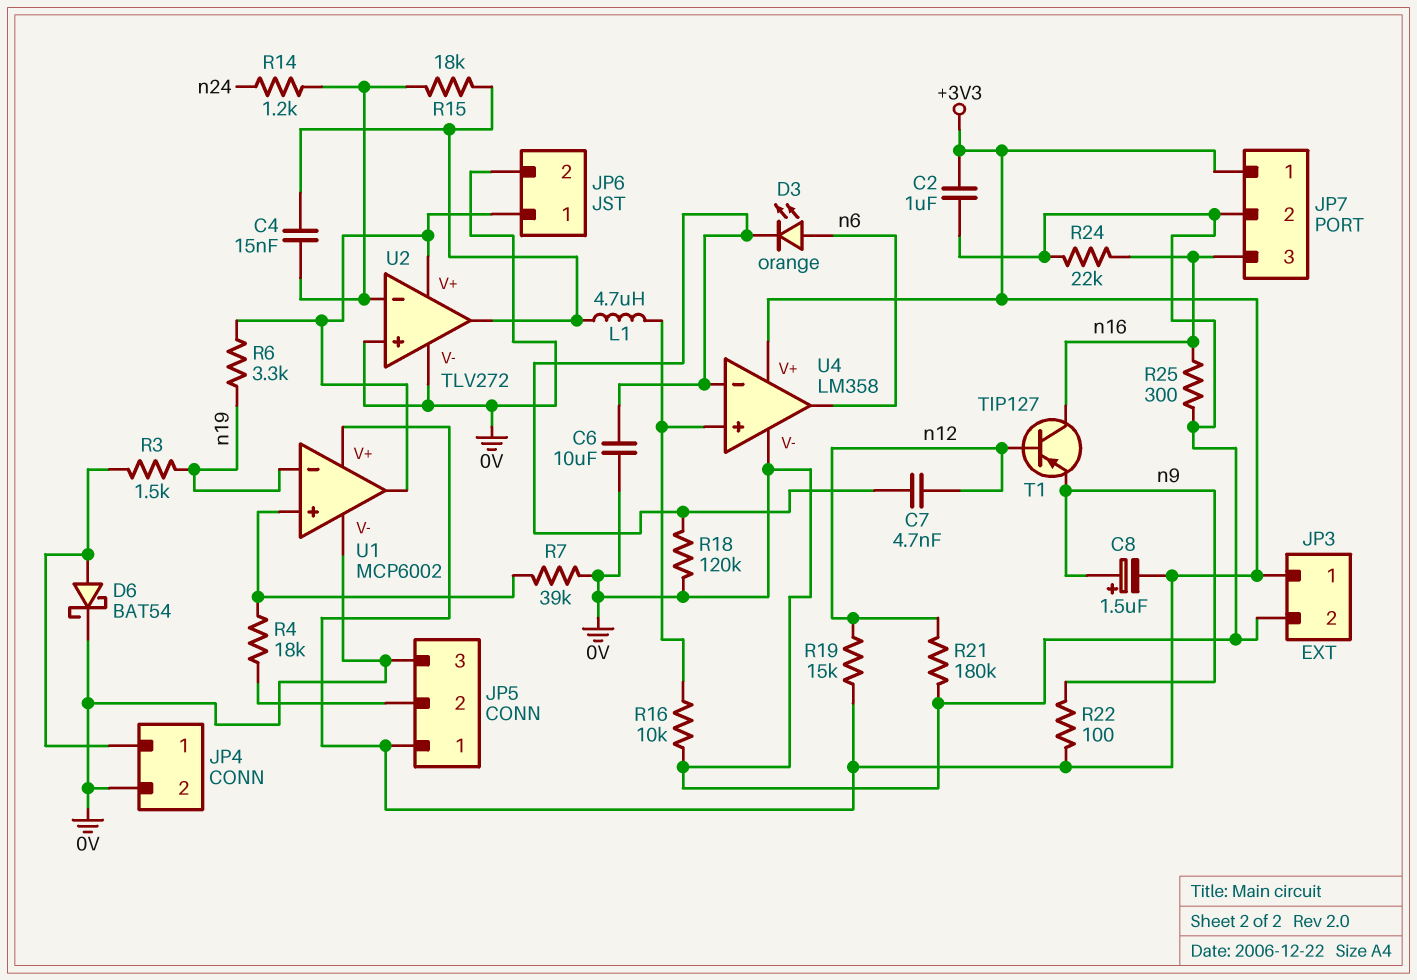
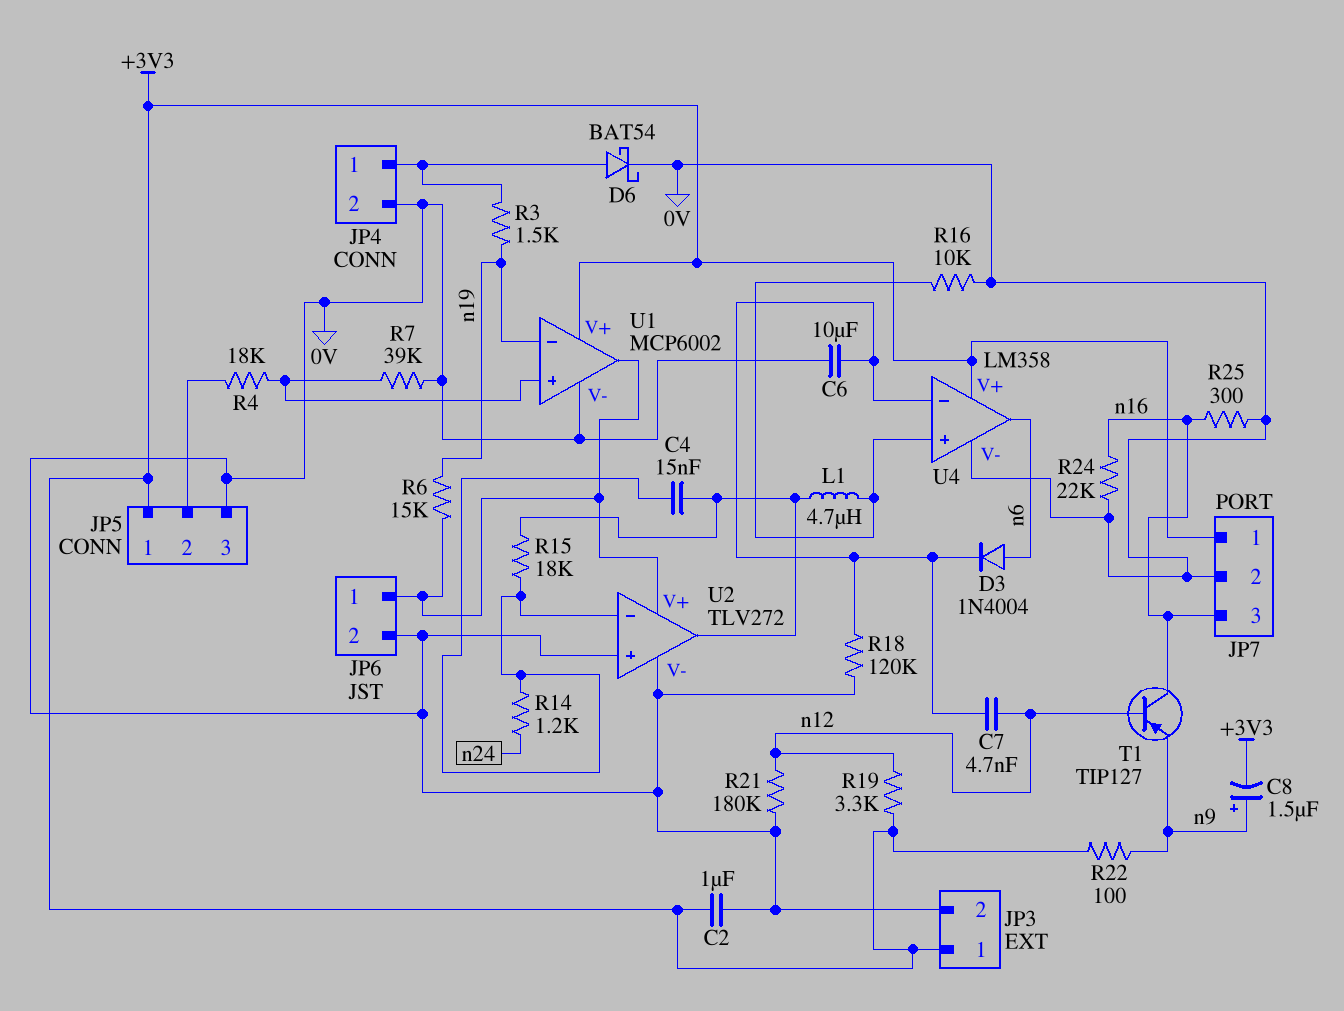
D3: LED orange (A n6, K U4/in-) -> diode 1N4004 (A n6, K U4/in-)
R6: 3.3k (JP6/1, n19) -> 15k (JP6/1, n19)
R19: 15k (+3V3, n12) -> 3.3k (+3V3, n12)

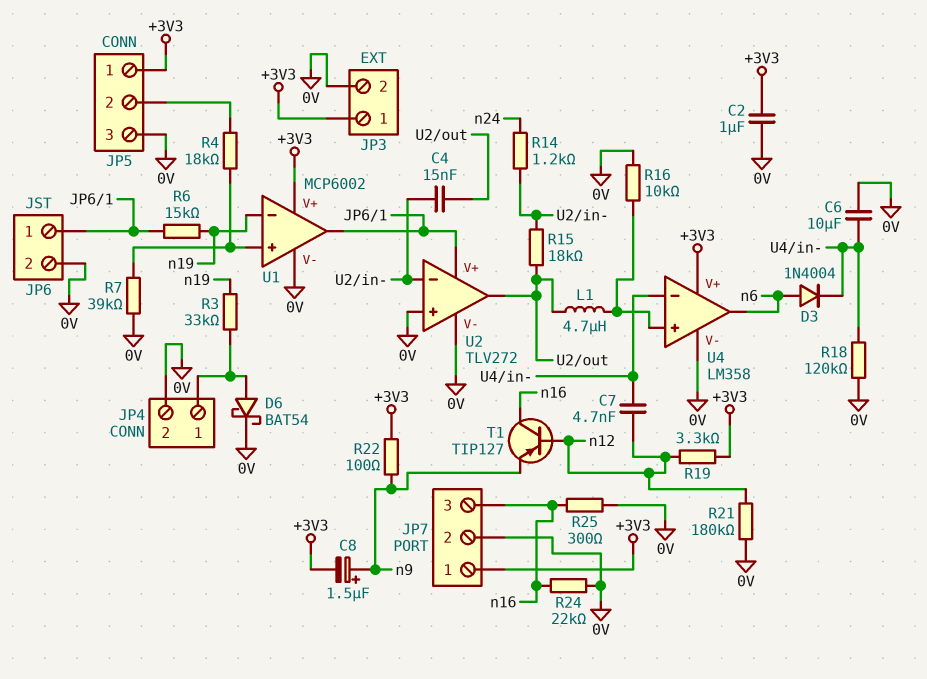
R3: 1.5k (JP4/1, n19) -> 33k (JP4/1, n19)

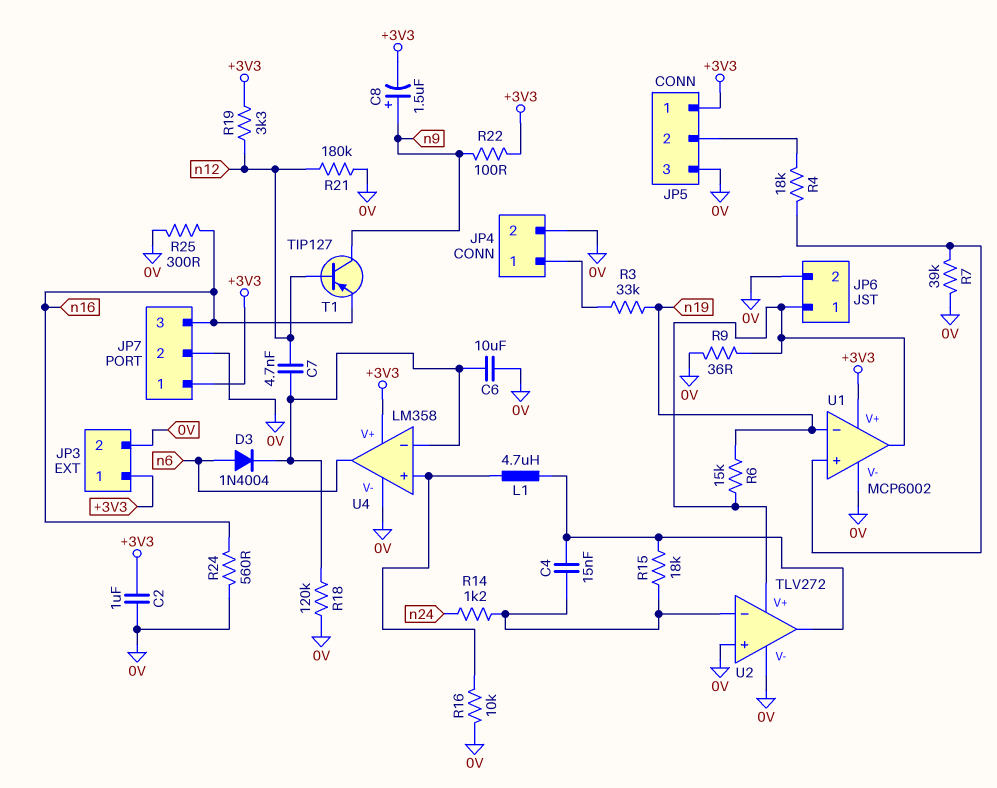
D6: schottky BAT54 (A JP4/1, K 0V) -> none
R9: none -> 36 (0V, JP6/1)
R24: 22k (0V, n16) -> 560 (0V, n16)
T1: PNP TIP127 (B n12, C n16, E n9) -> PNP TIP127 (B n12, C n9, E n16)

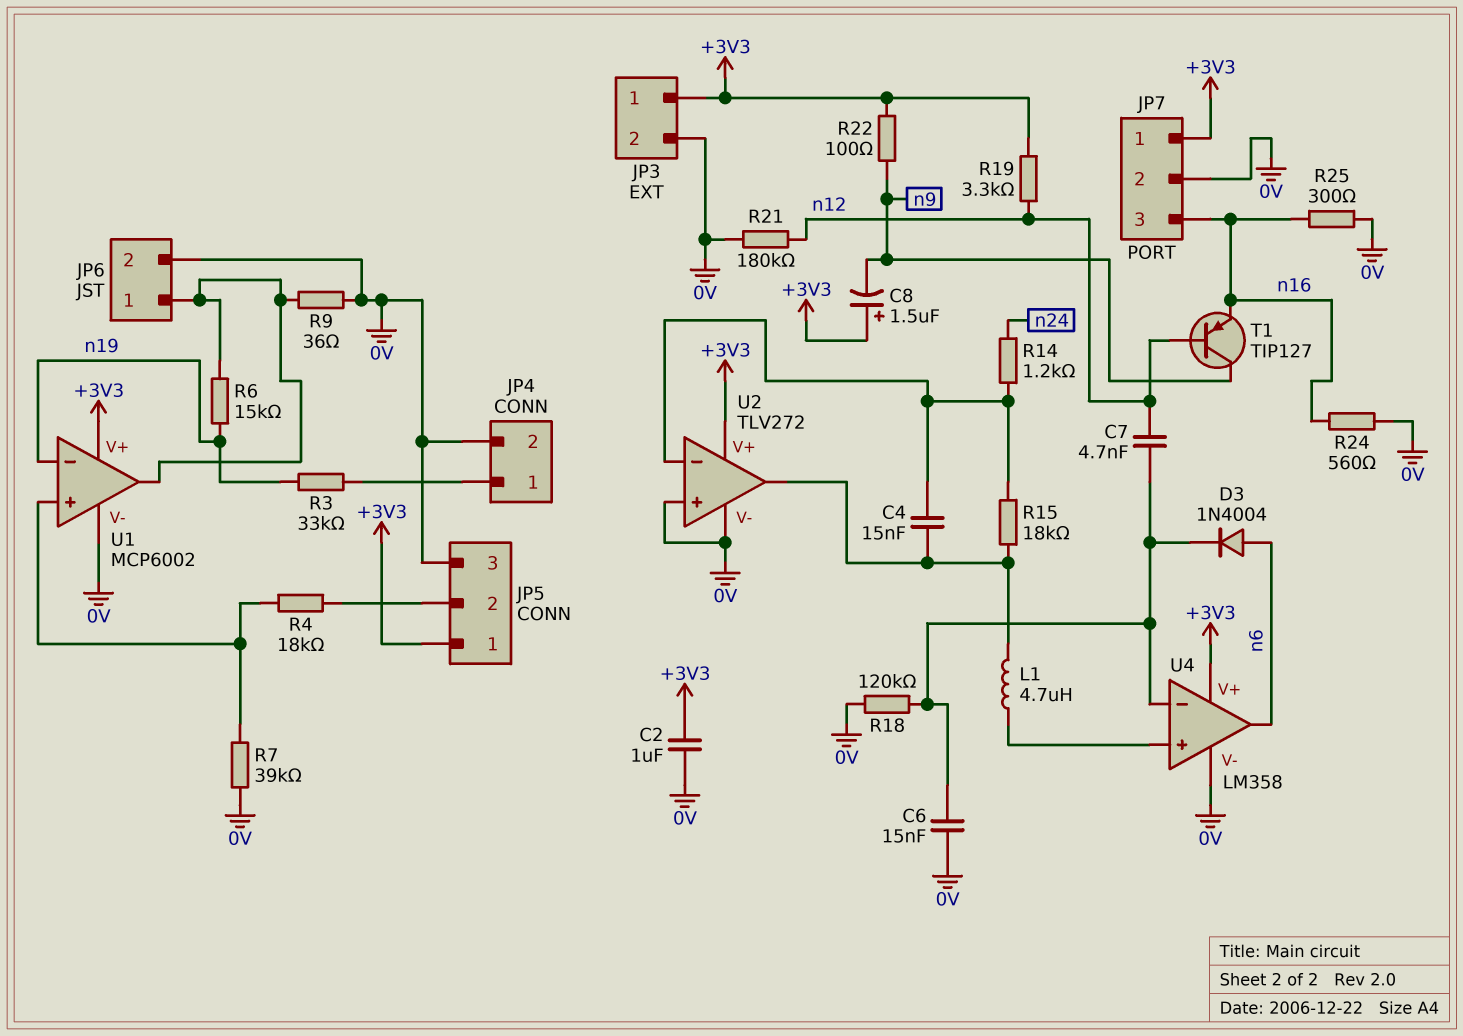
C6: 10uF (0V, U4/in-) -> 15nF (0V, U4/in-)
C8: 1.5uF (plus n9, minus +3V3) -> 1.5uF (plus +3V3, minus n9)
R16: 10k (0V, U4/in+) -> none
U2 pin V+: JP6/1 -> +3V3

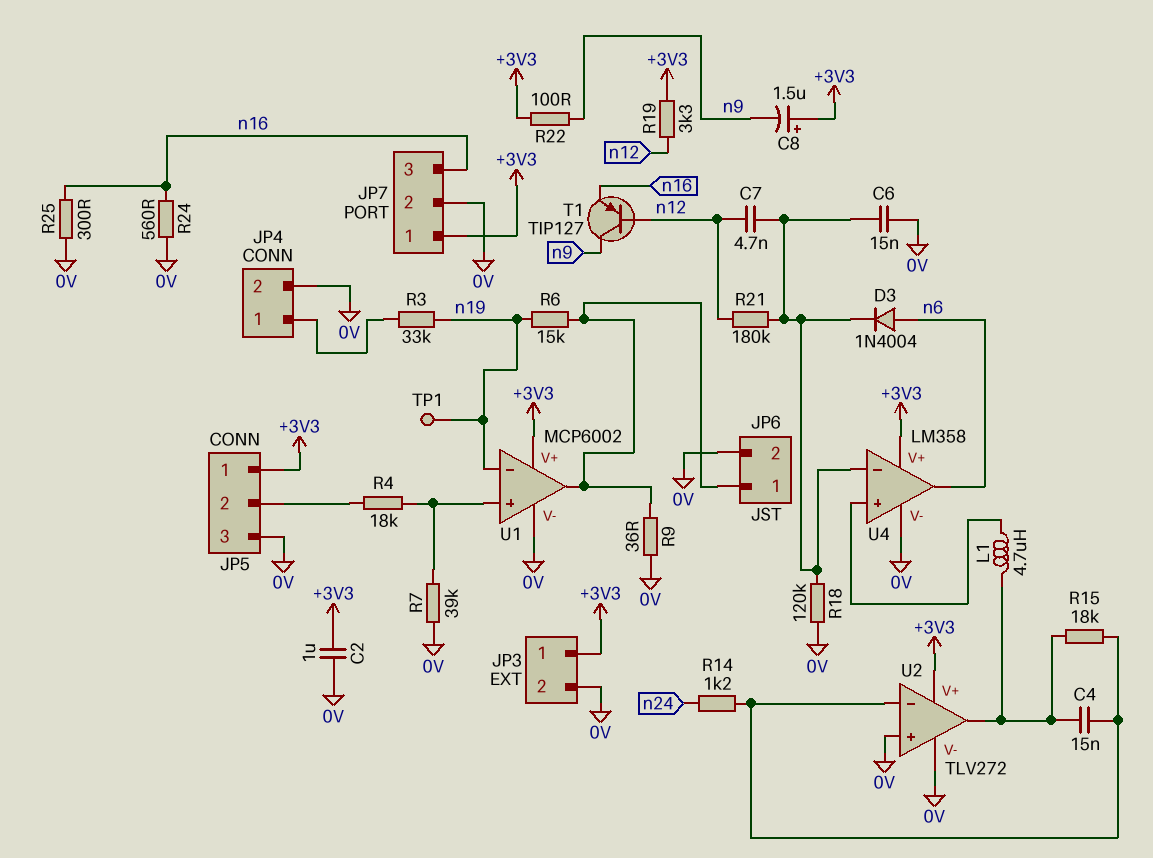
R21: 180k (0V, n12) -> 180k (U4/in-, n12)
TP1: none -> test point (n19)

